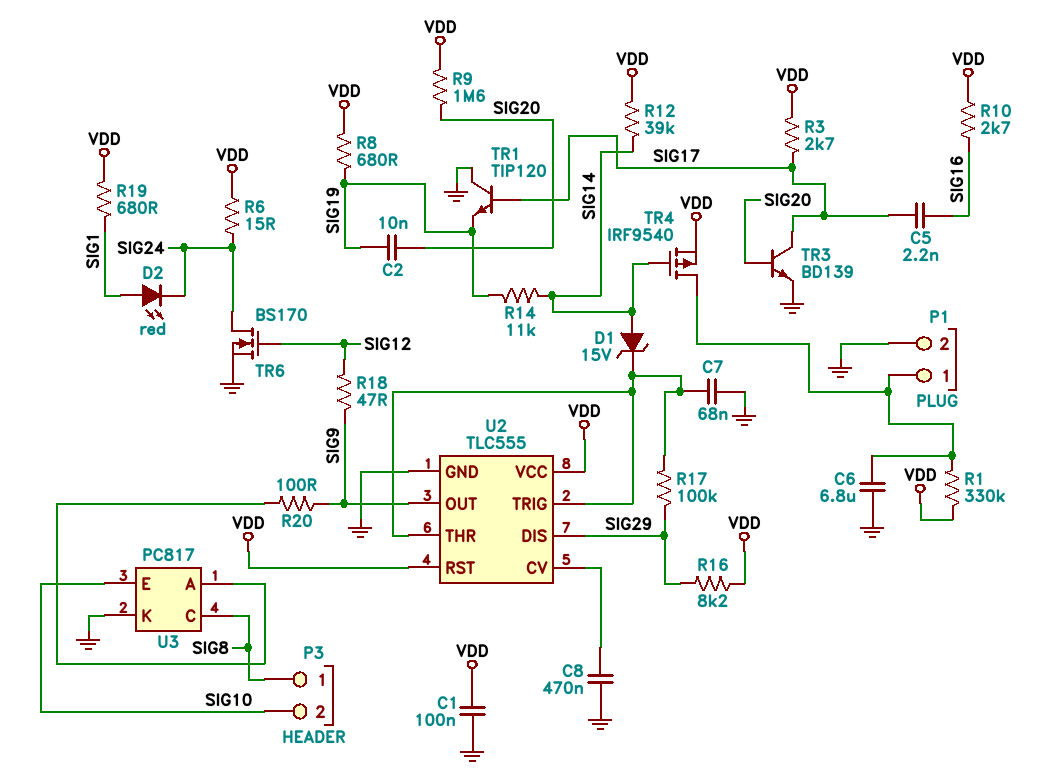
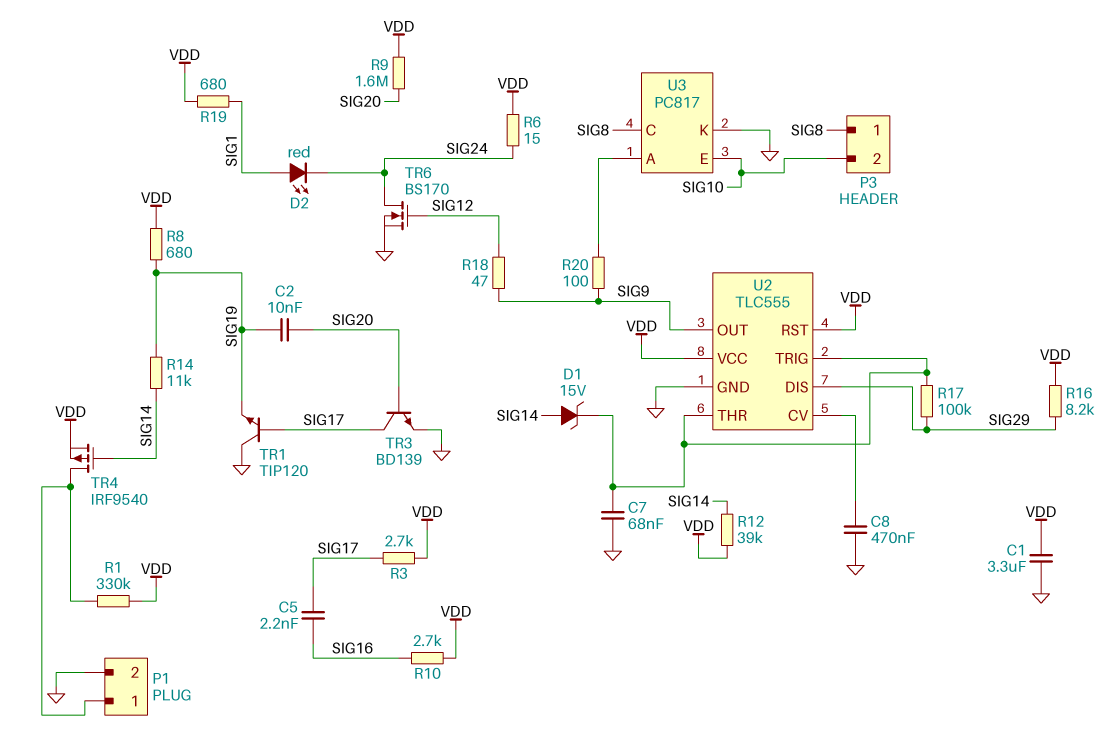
C1: 100nF (GND, VDD) -> 3.3uF (GND, VDD)
C6: 6.8uF (GND, P1/1) -> none

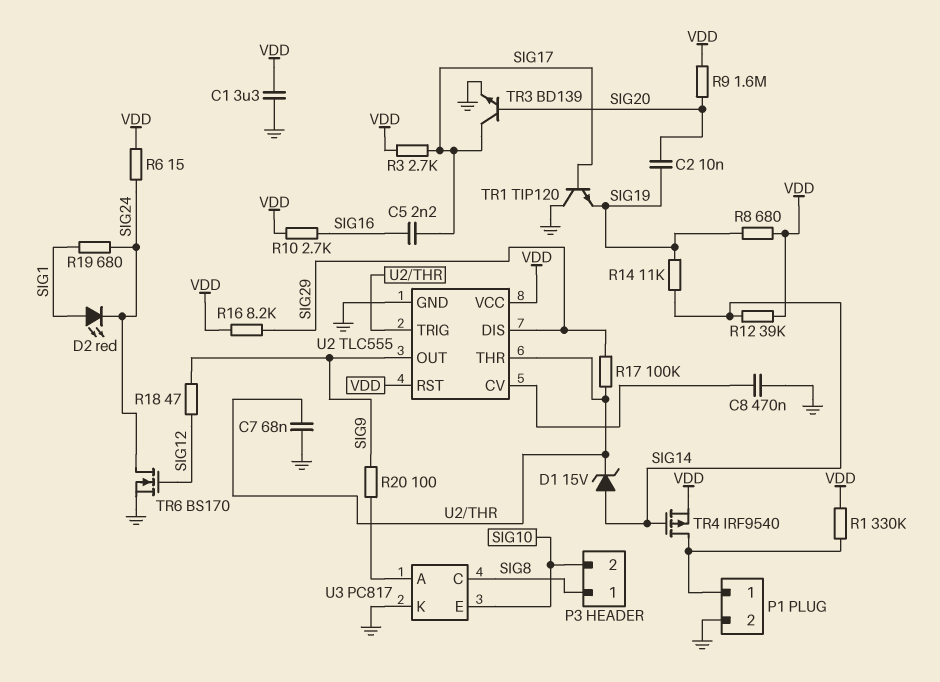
R19: 680 (SIG1, VDD) -> 680 (SIG1, SIG24)

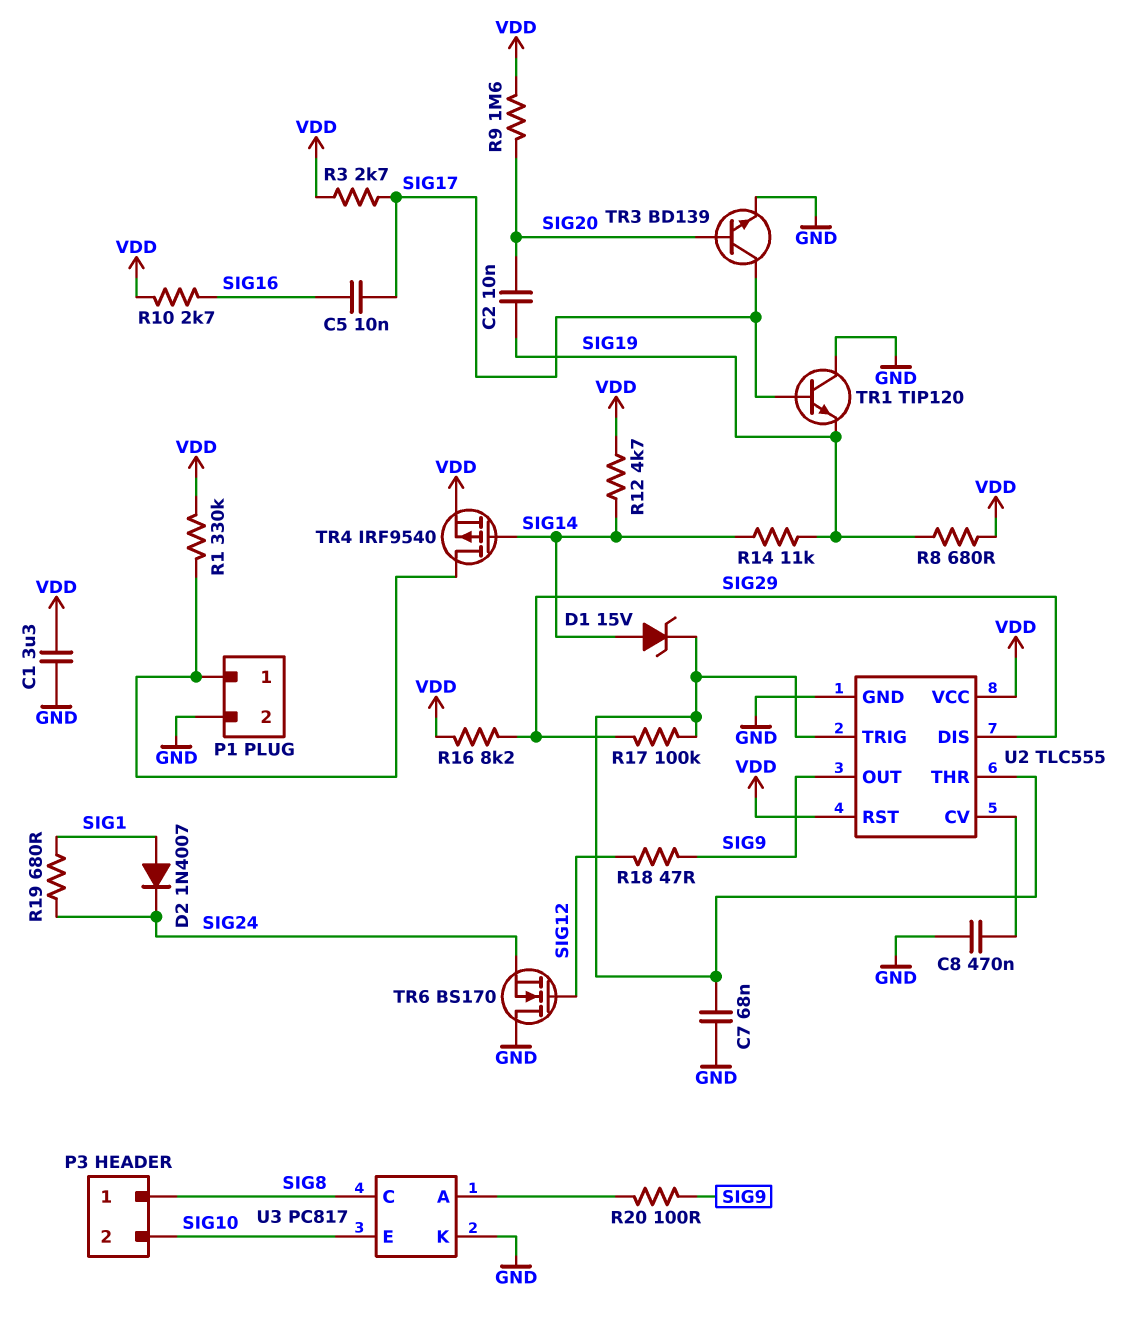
C5: 2.2nF (SIG16, SIG17) -> 10nF (SIG16, SIG17)
D2: LED red (A SIG1, K SIG24) -> diode 1N4007 (A SIG1, K SIG24)
R6: 15 (SIG24, VDD) -> none
R12: 39k (SIG14, VDD) -> 4.7k (SIG14, VDD)
TR6: NMOS BS170 (G SIG12, D SIG24, S GND) -> NMOS BS170 (G SIG12, D GND, S SIG24)

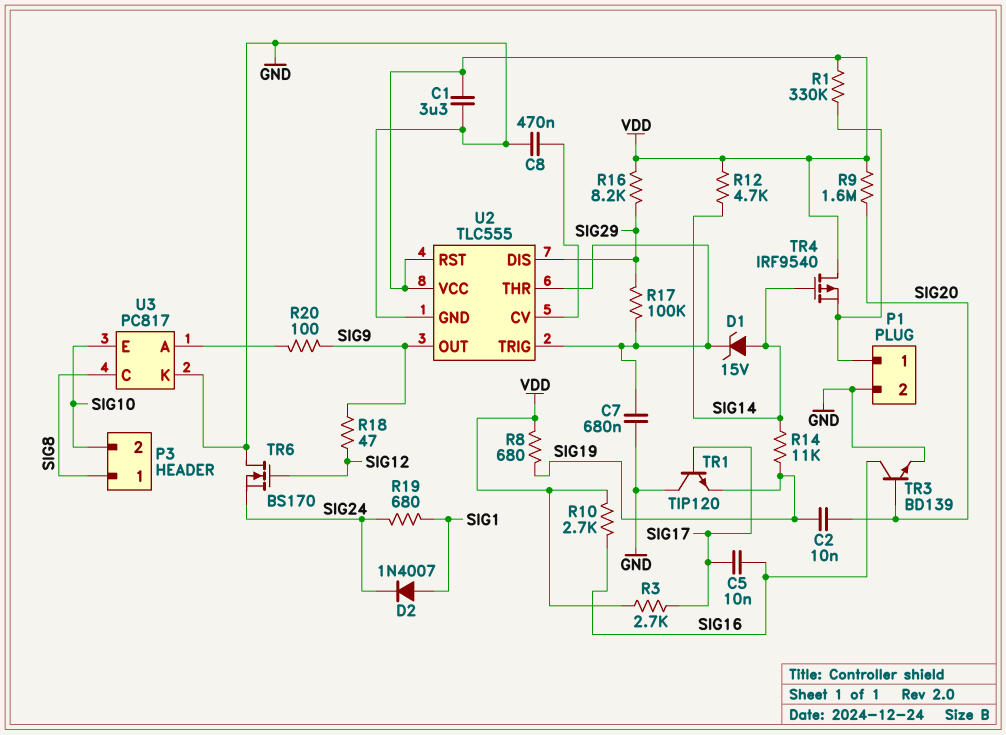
C7: 68nF (GND, U2/THR) -> 680nF (GND, U2/THR)
TR3: NPN BD139 (B SIG20, C SIG17, E GND) -> NPN BD139 (B SIG20, C SIG16, E GND)
TR4: PMOS IRF9540 (G SIG14, D P1/1, S VDD) -> PMOS IRF9540 (G SIG14, D VDD, S P1/1)

